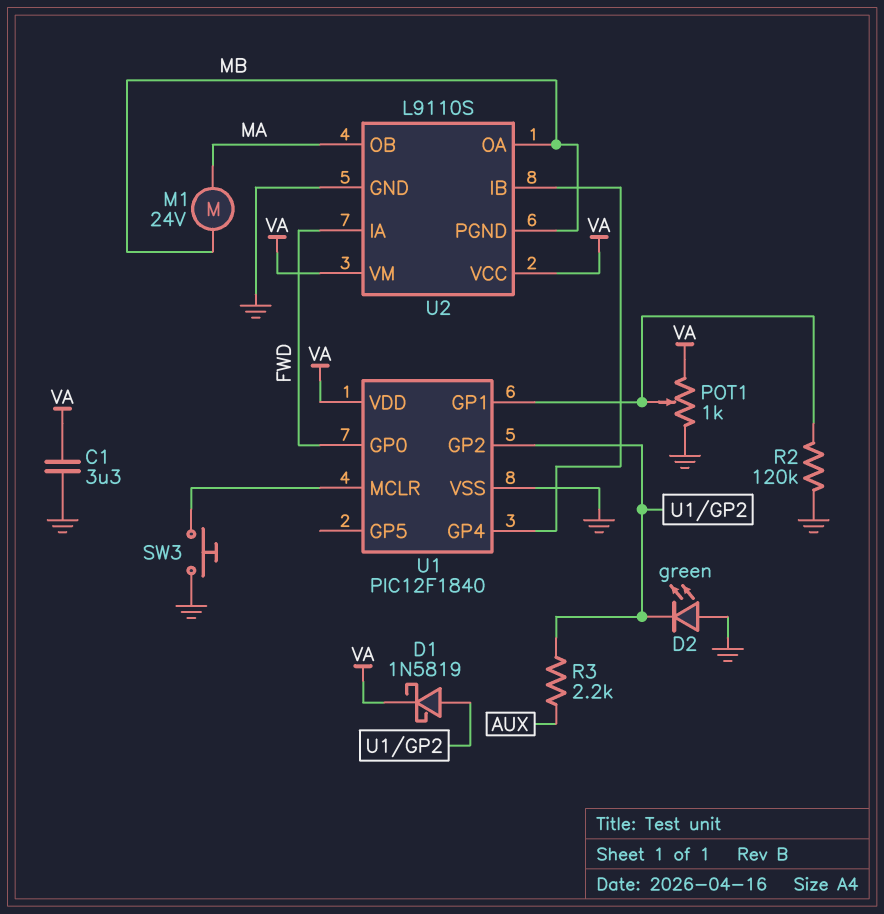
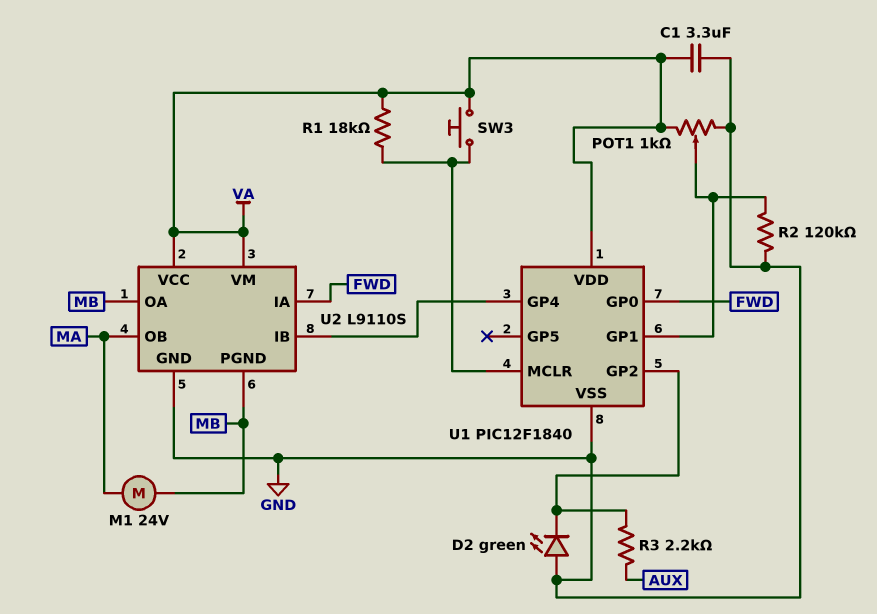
D1: schottky 1N5819 (A U1/GP2, K VA) -> none
R1: none -> 18k (U1/MCLR, VA)
SW3: button (GND, U1/MCLR) -> button (U1/MCLR, VA)

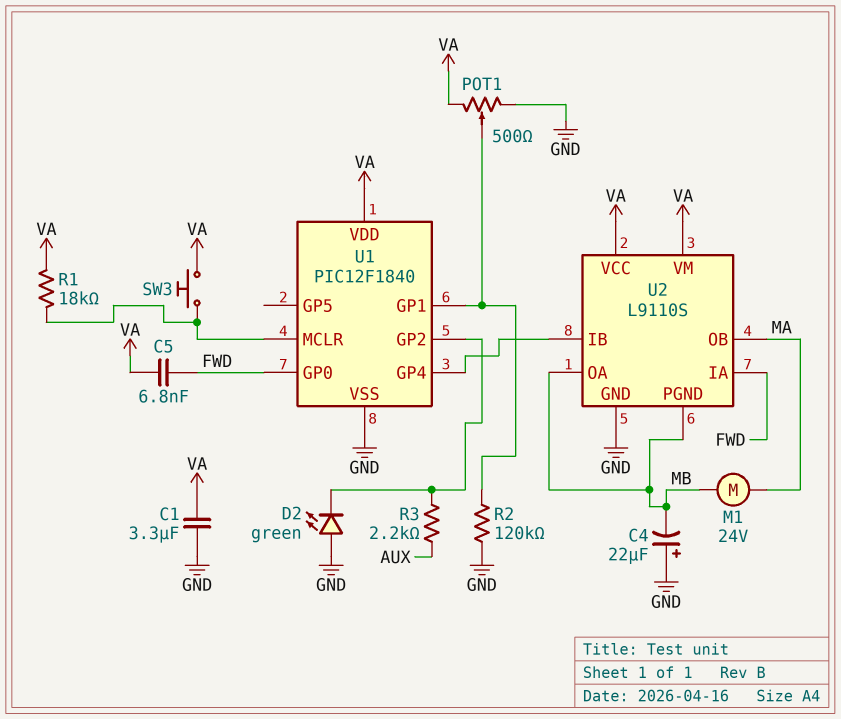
C4: none -> 22uF (plus GND, minus MB)
C5: none -> 6.8nF (FWD, VA)
POT1: 1k (GND, VA, wiper U1/GP1) -> 500 (GND, VA, wiper U1/GP1)

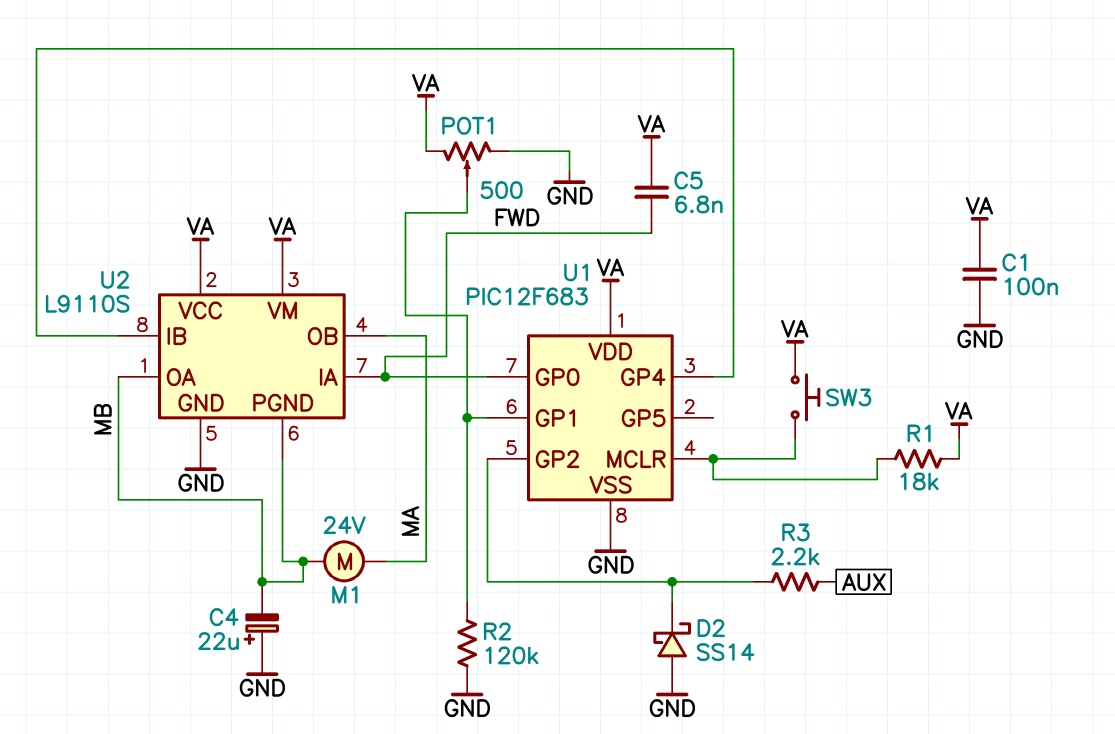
C1: 3.3uF (GND, VA) -> 100nF (GND, VA)
D2: LED green (A GND, K U1/GP2) -> schottky SS14 (A GND, K U1/GP2)
U1: PIC12F1840 -> PIC12F683

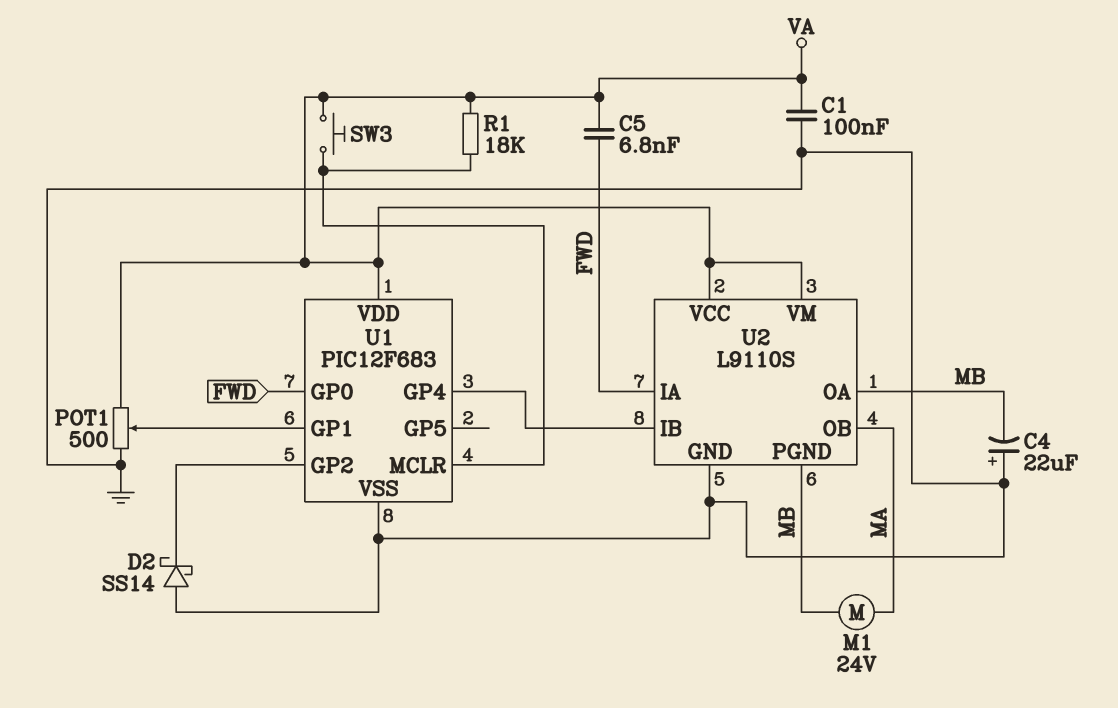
R2: 120k (GND, U1/GP1) -> none
R3: 2.2k (AUX, U1/GP2) -> none

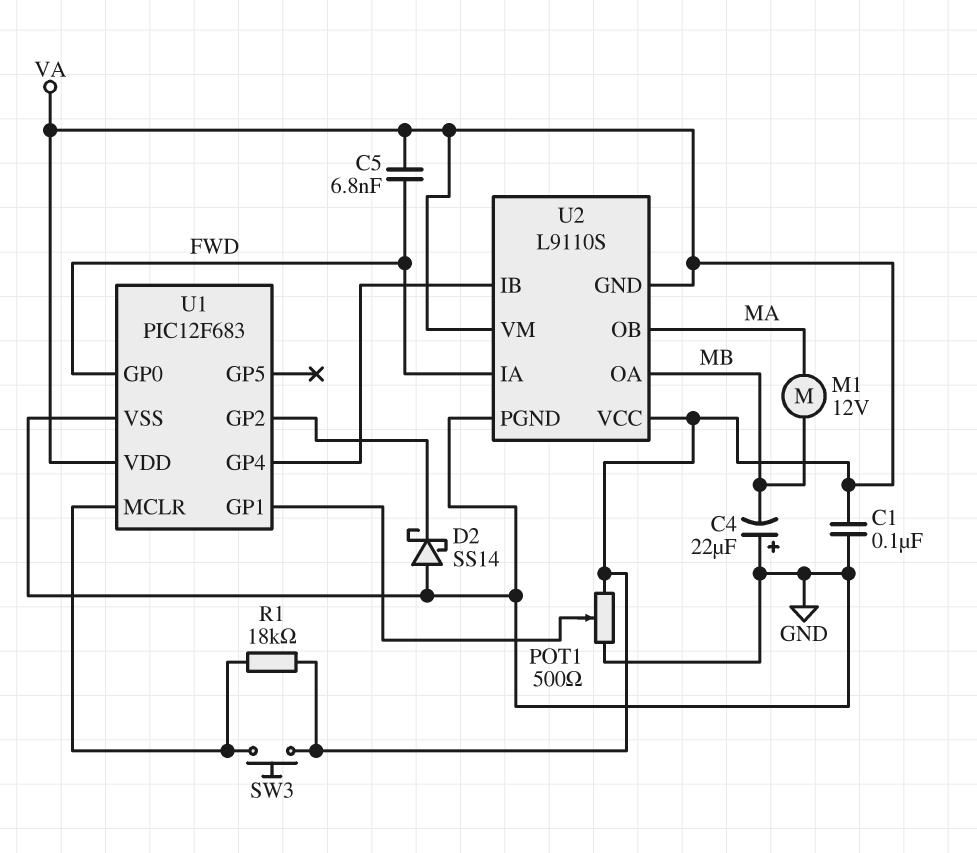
M1: motor 24V (MA, MB) -> motor 12V (MA, MB)
U2 pin GND: GND -> VA
U2 pin PGND: MB -> GND

